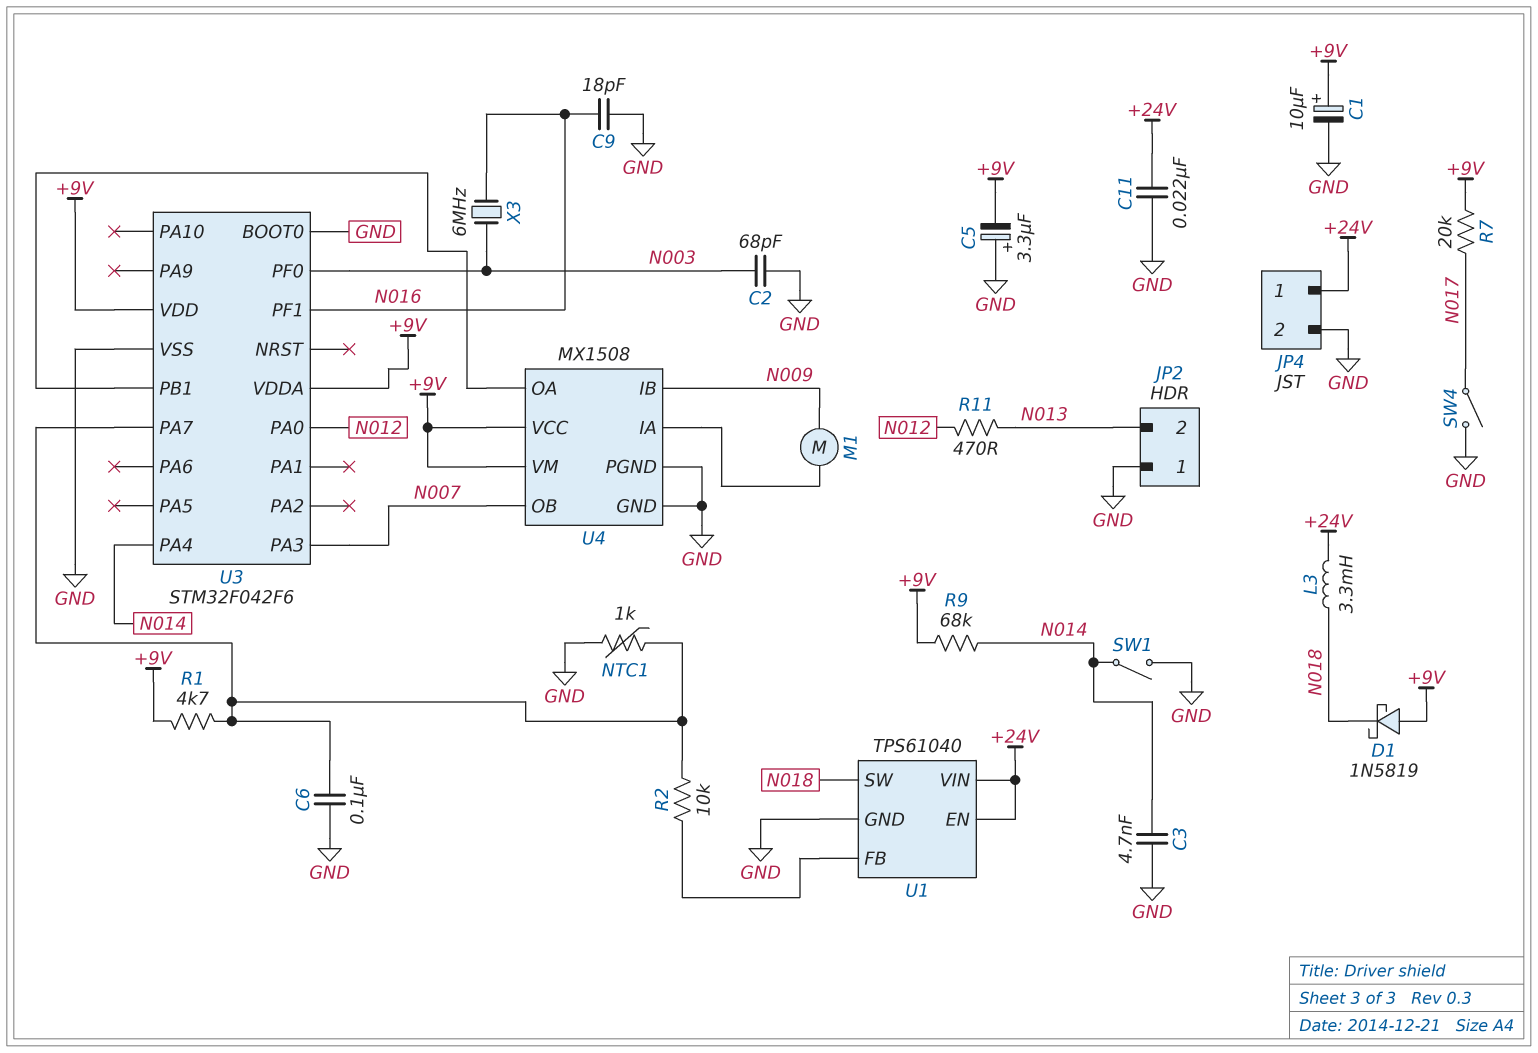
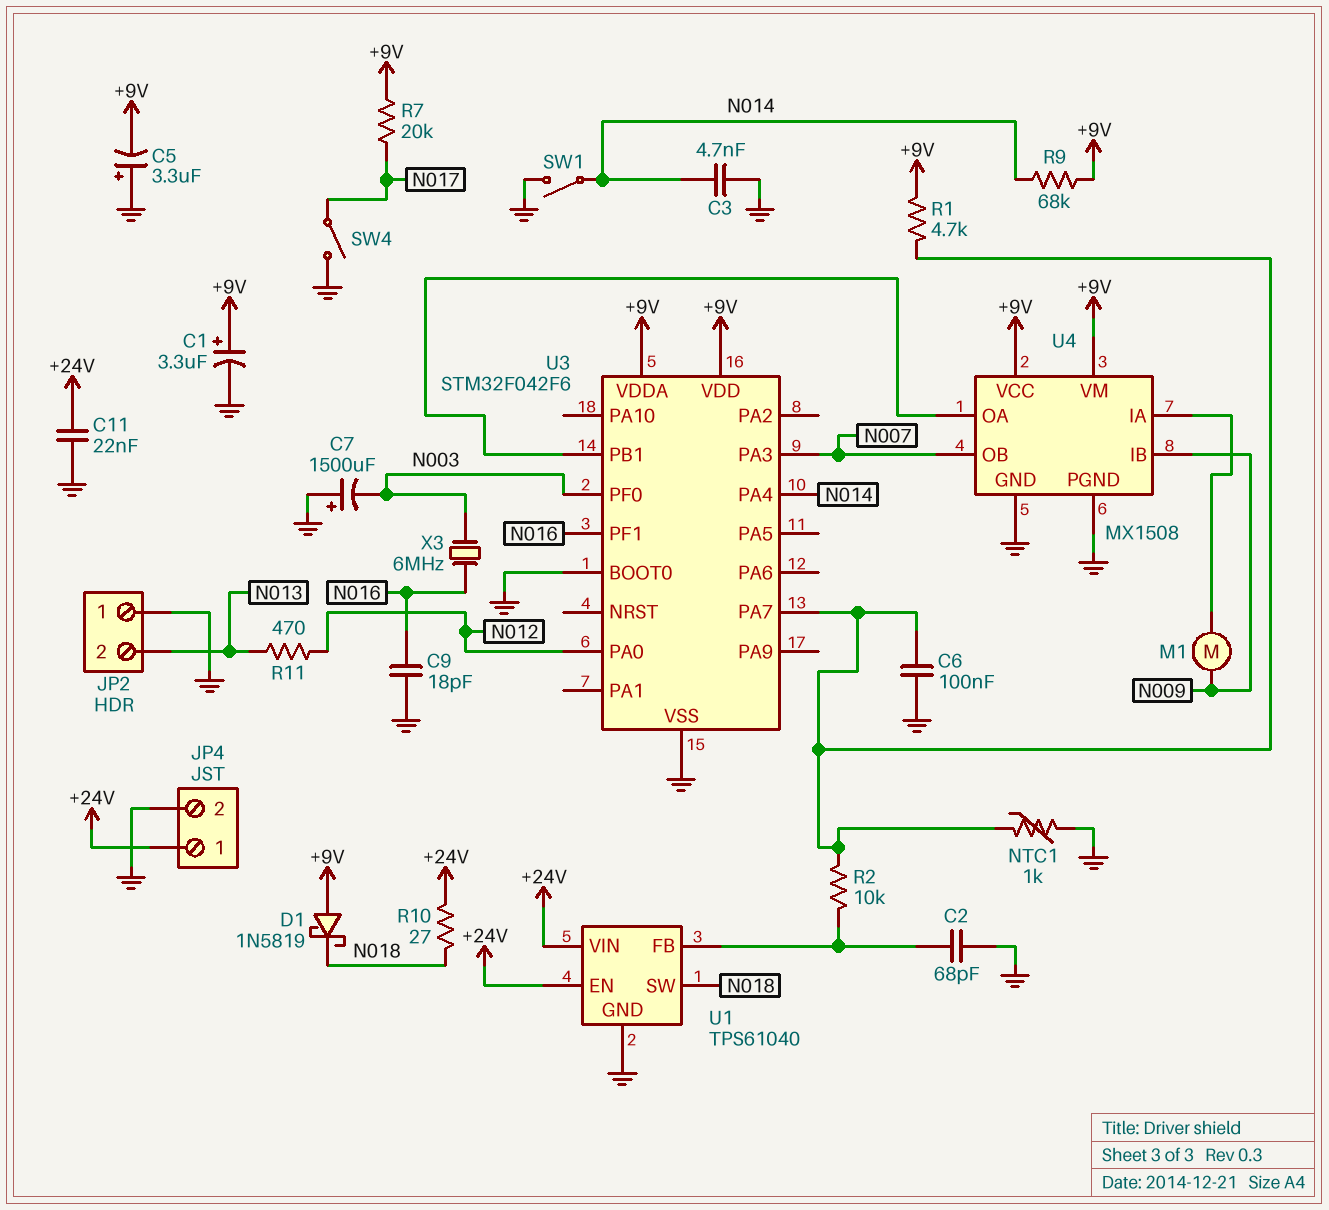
C1: 10uF (plus +9V, minus GND) -> 3.3uF (plus +9V, minus GND)
C2: 68pF (GND, N003) -> 68pF (GND, U1/FB)
C7: none -> 1500uF (plus GND, minus N003)
L3: 3.3mH (+24V, N018) -> none
R10: none -> 27 (+24V, N018)

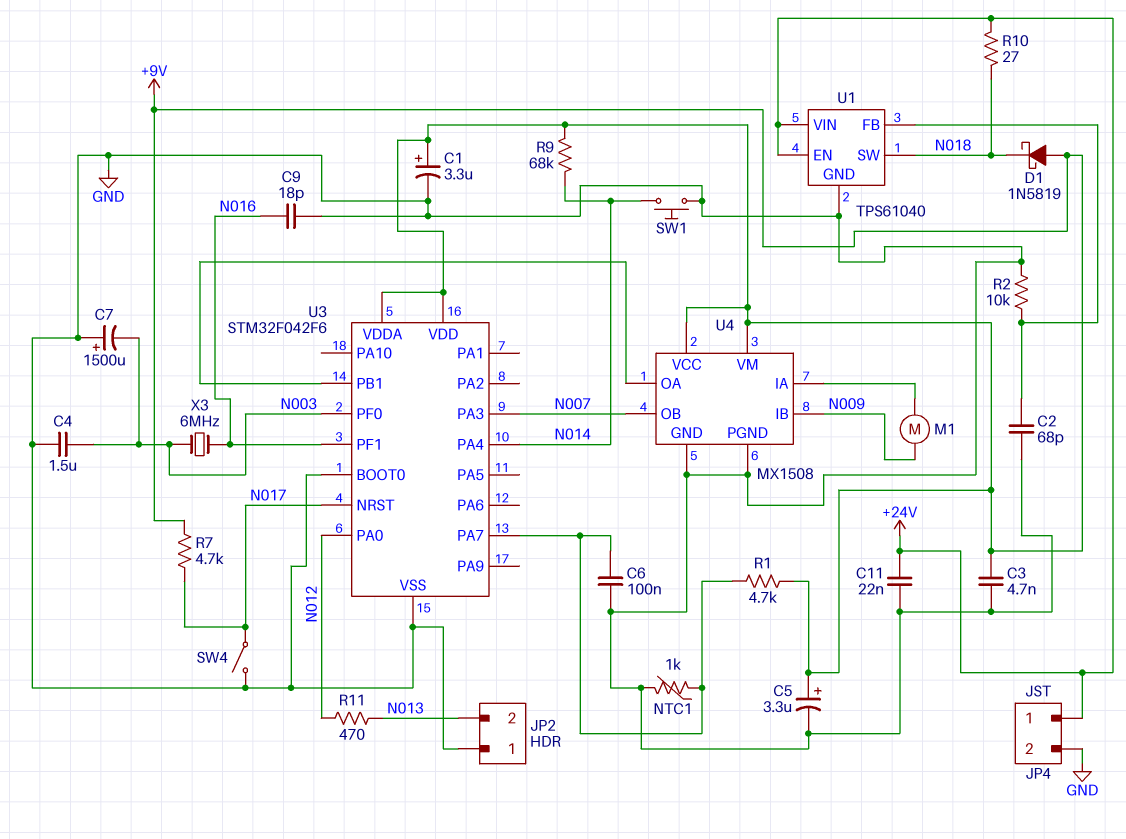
C3: 4.7nF (GND, N014) -> 4.7nF (+9V, GND)
C4: none -> 1.5uF (GND, N003)
C5: 3.3uF (plus GND, minus +9V) -> 3.3uF (plus +9V, minus GND)
R2: 10k (U1/FB, U3/PA7) -> 10k (GND, U1/FB)
R7: 20k (+9V, N017) -> 4.7k (+9V, N017)
SW1: switch (GND, N014) -> button (GND, N014)
U3 pin NRST: none -> N017

